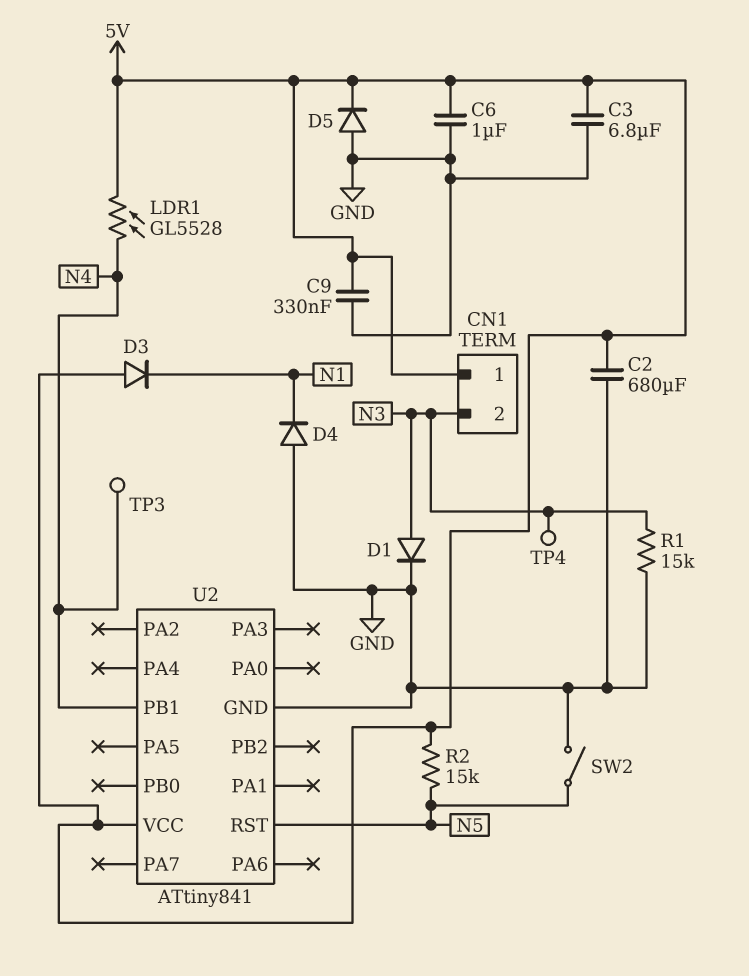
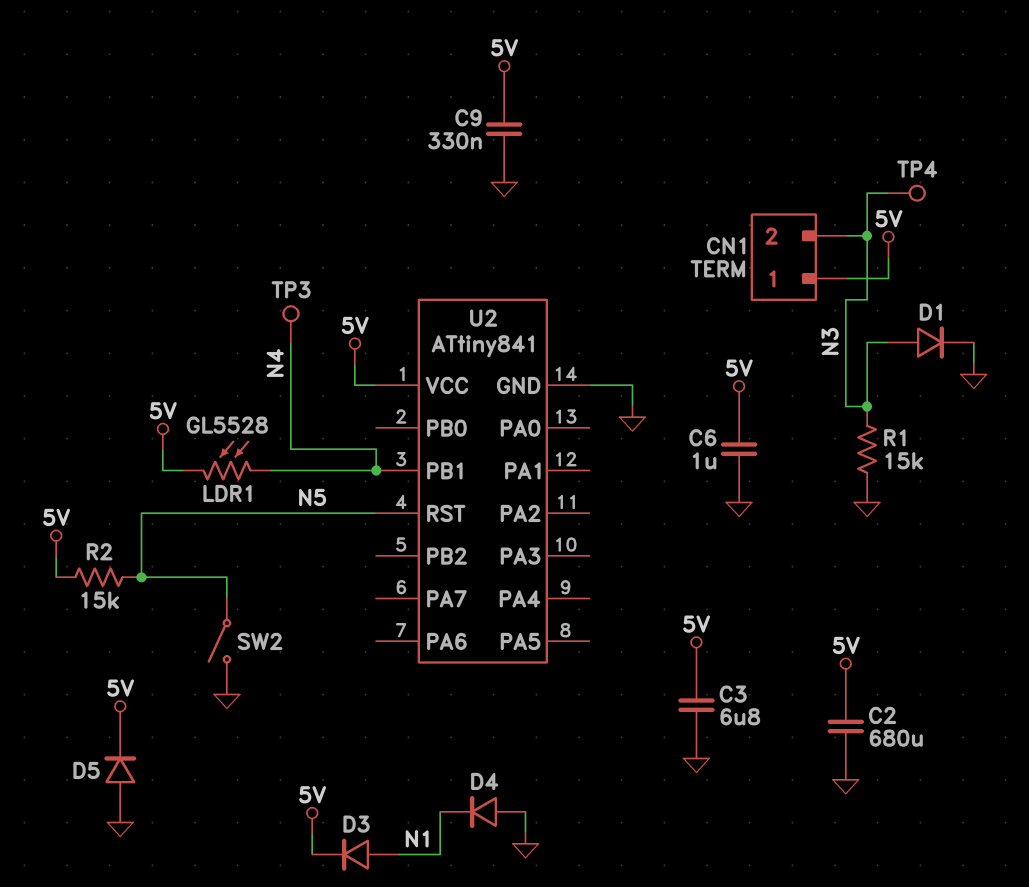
D3: diode (A 5V, K N1) -> diode (A N1, K 5V)

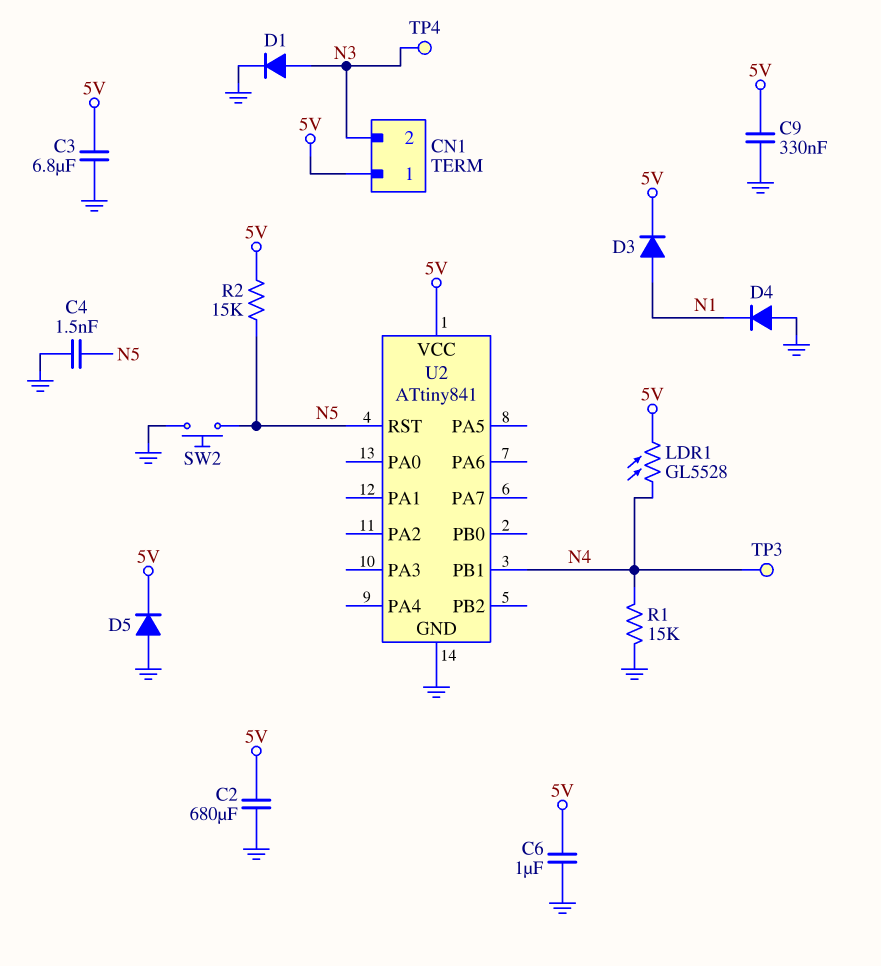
C4: none -> 1.5nF (GND, N5)
R1: 15k (GND, N3) -> 15k (GND, N4)
SW2: switch (GND, N5) -> button (GND, N5)

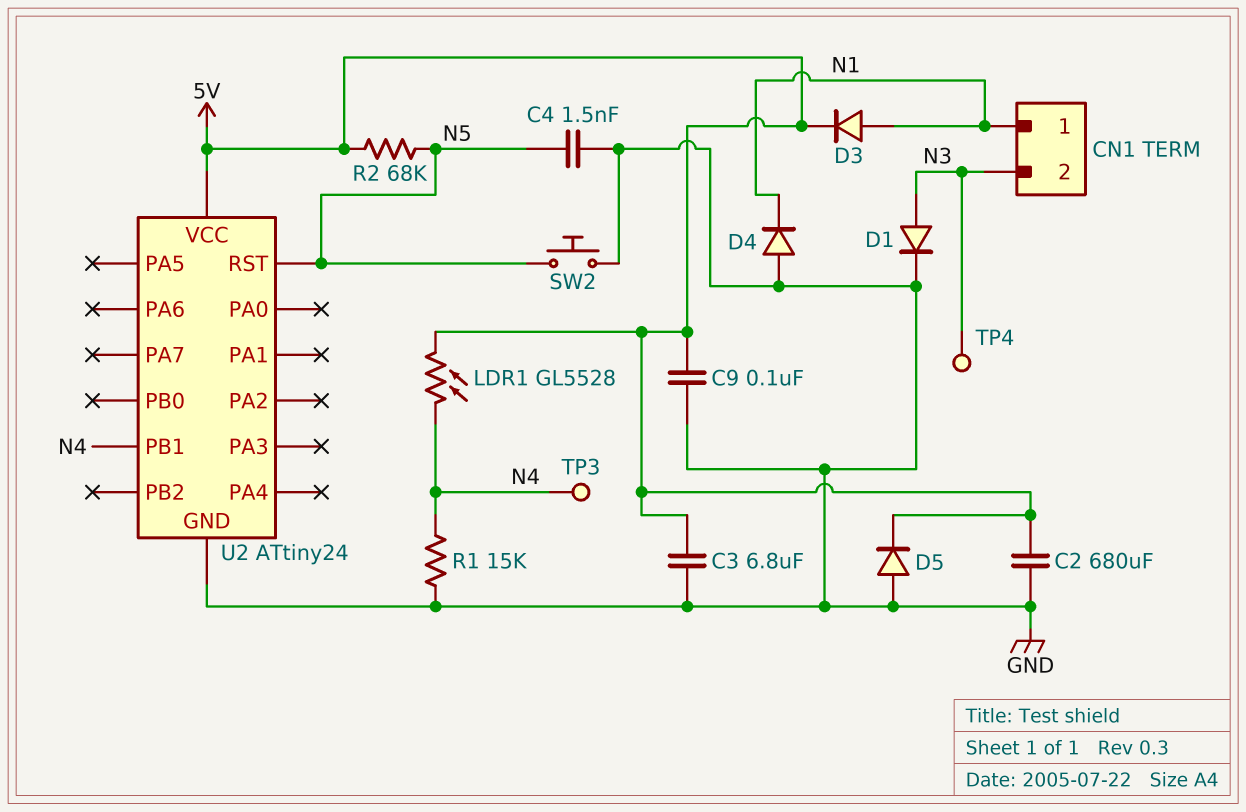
C6: 1uF (5V, GND) -> none
C9: 330nF (5V, GND) -> 100nF (5V, GND)
CN1 pin 1: 5V -> N1
R2: 15k (5V, N5) -> 68k (5V, N5)
U2: ATtiny841 -> ATtiny24

